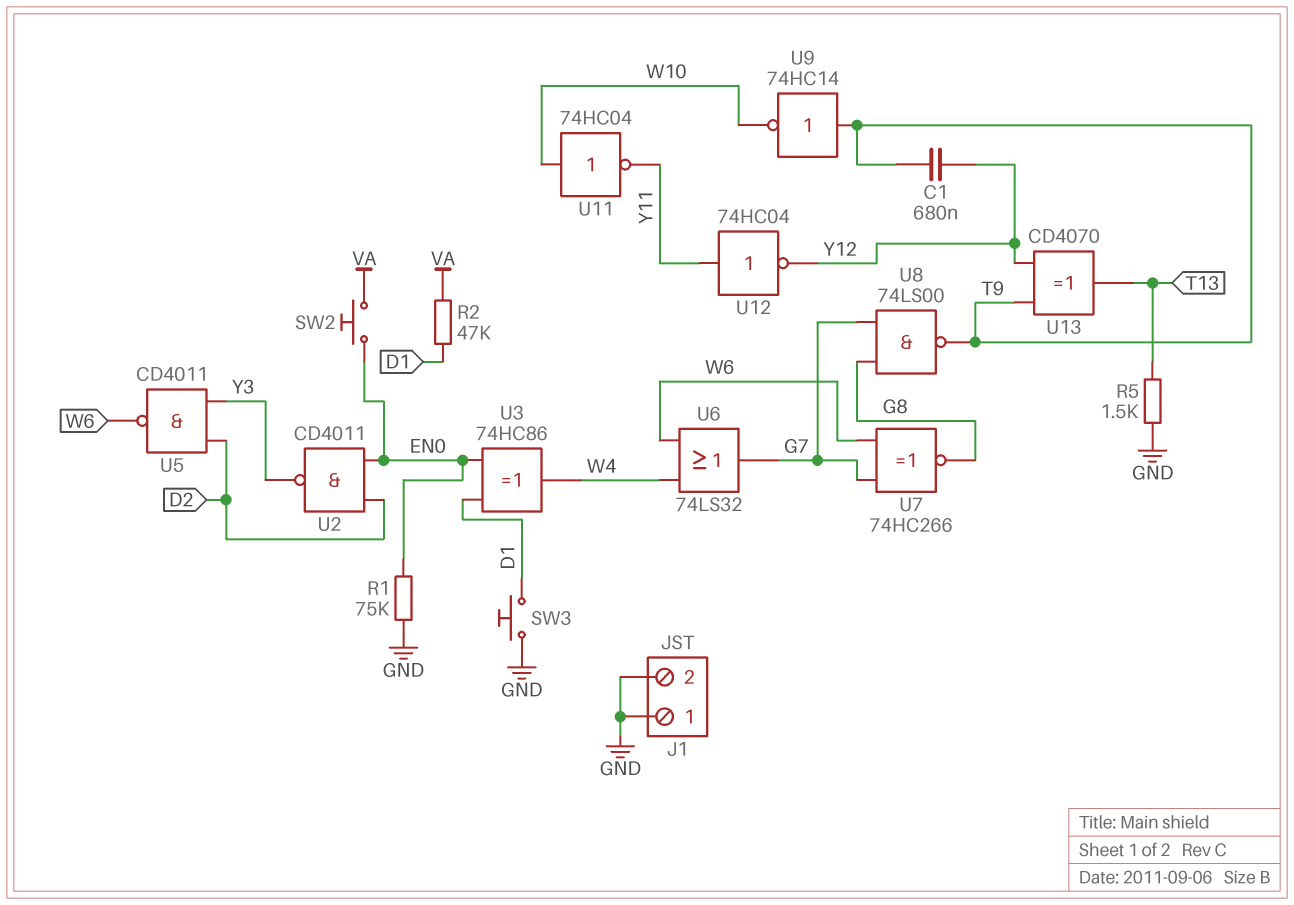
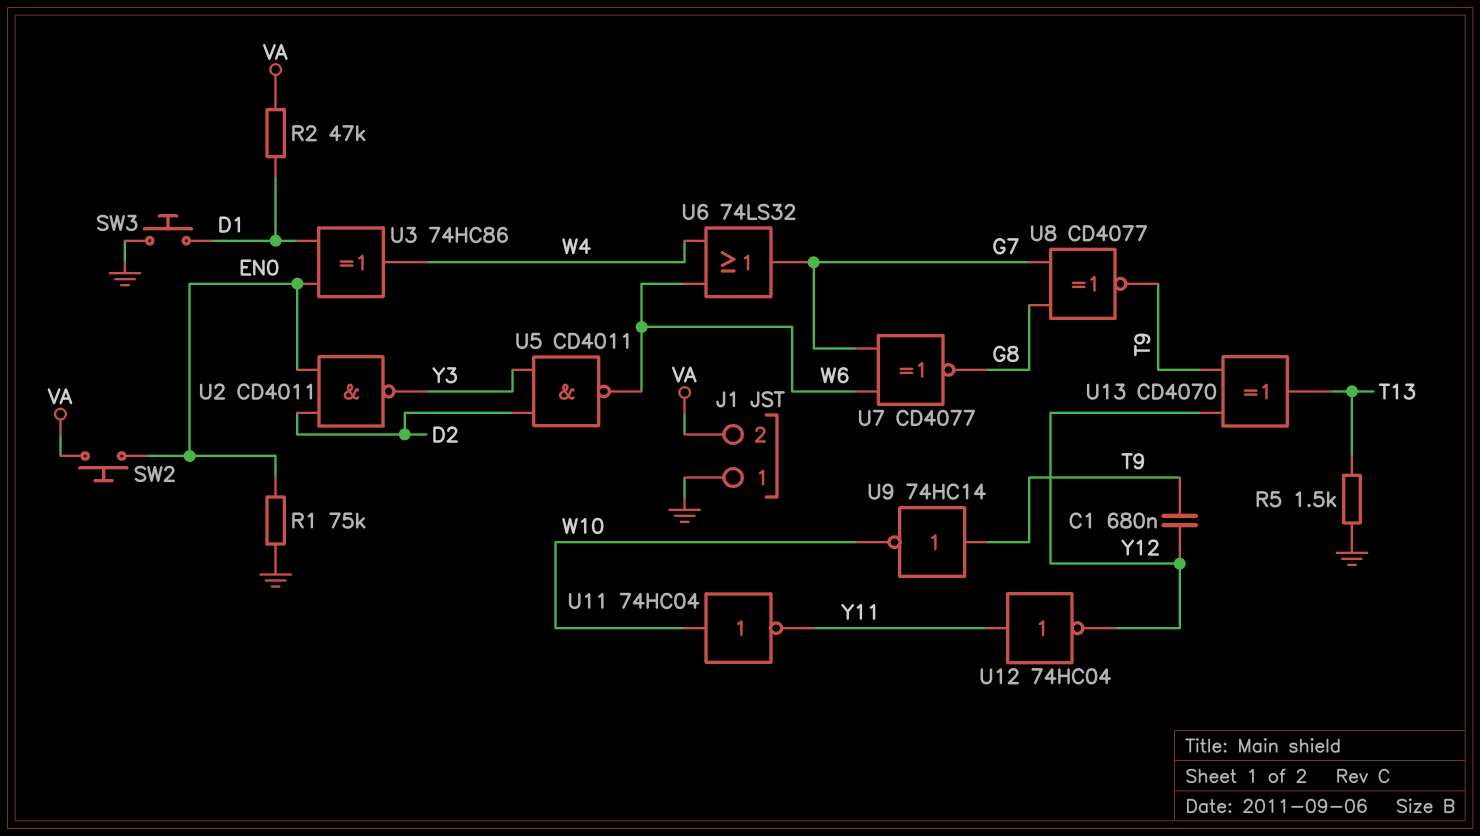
J1 pin 2: GND -> VA
U7: XNOR 74HC266 (in G7, in W6, out G8) -> XNOR CD4077 (in G7, in W6, out G8)
U8: NAND 74LS00 (in G7, in G8, out T9) -> XNOR CD4077 (in G7, in G8, out T9)

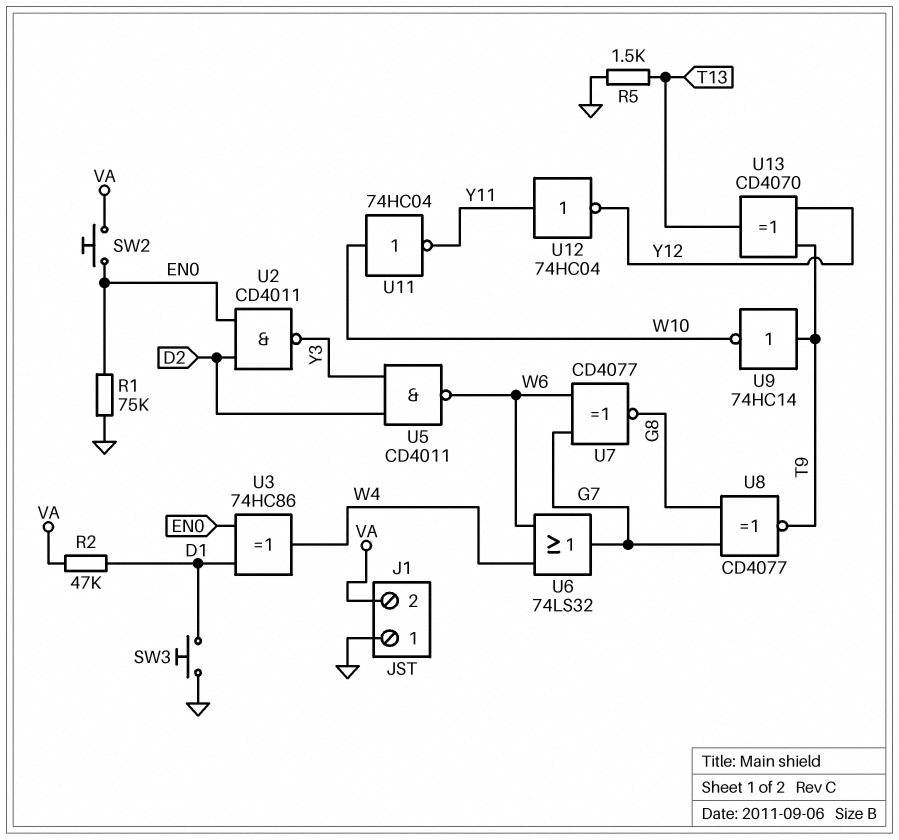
C1: 680nF (T9, Y12) -> none

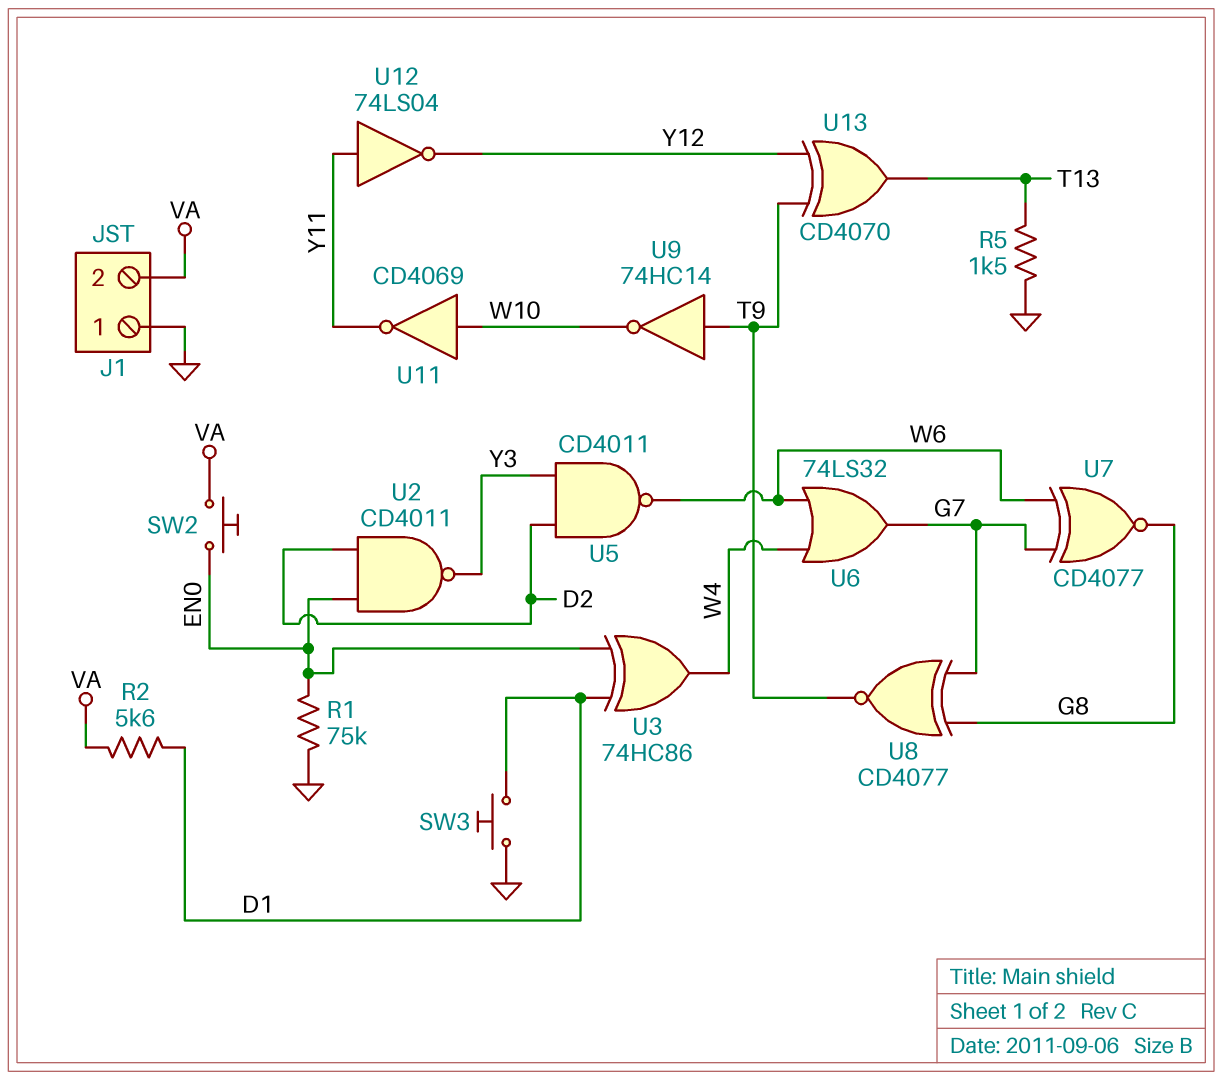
R2: 47k (D1, VA) -> 5.6k (D1, VA)
U11: NOT 74HC04 (in W10, out Y11) -> NOT CD4069 (in W10, out Y11)
U12: NOT 74HC04 (in Y11, out Y12) -> NOT 74LS04 (in Y11, out Y12)

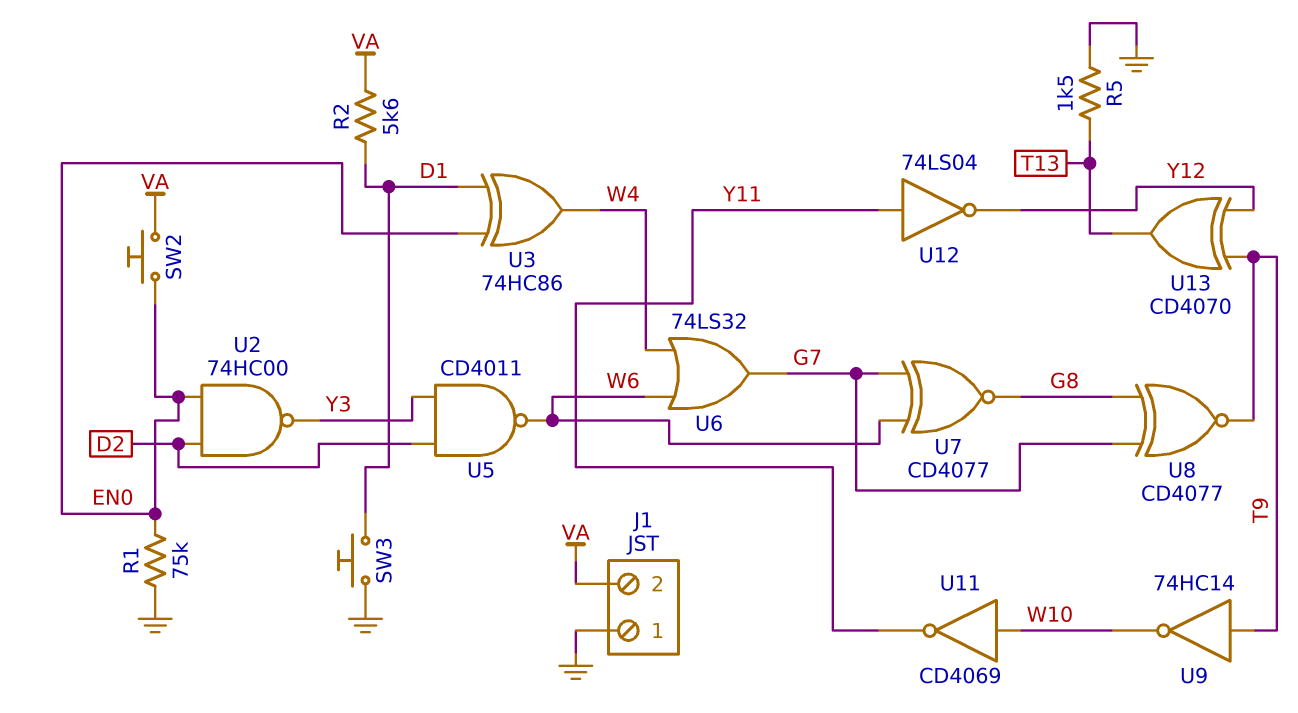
U2: NAND CD4011 (in D2, in EN0, out Y3) -> NAND 74HC00 (in D2, in EN0, out Y3)

